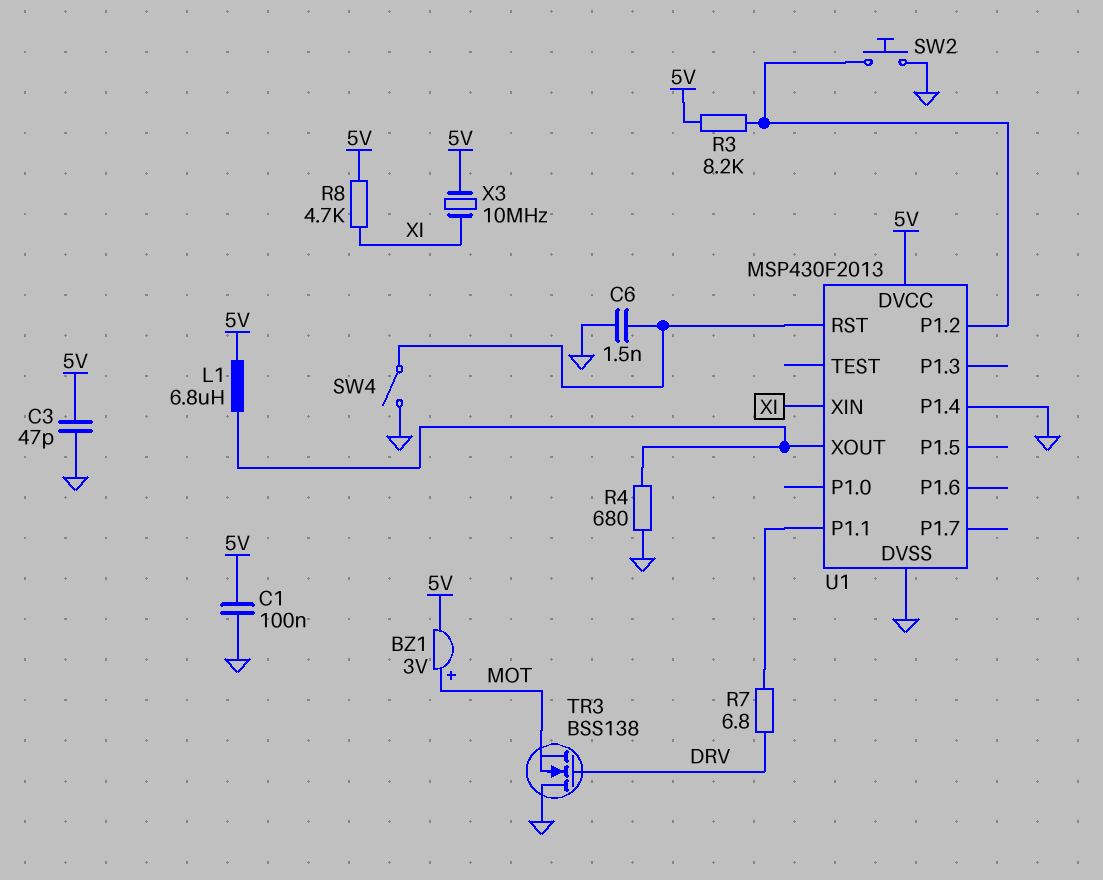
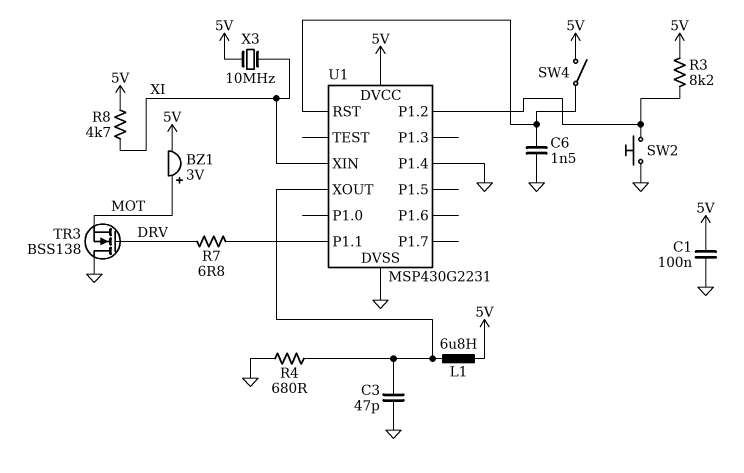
C3: 47pF (5V, GND) -> 47pF (GND, U1/XOUT)
SW4: switch (GND, U1/RST) -> switch (5V, U1/RST)
U1: MSP430F2013 -> MSP430G2231

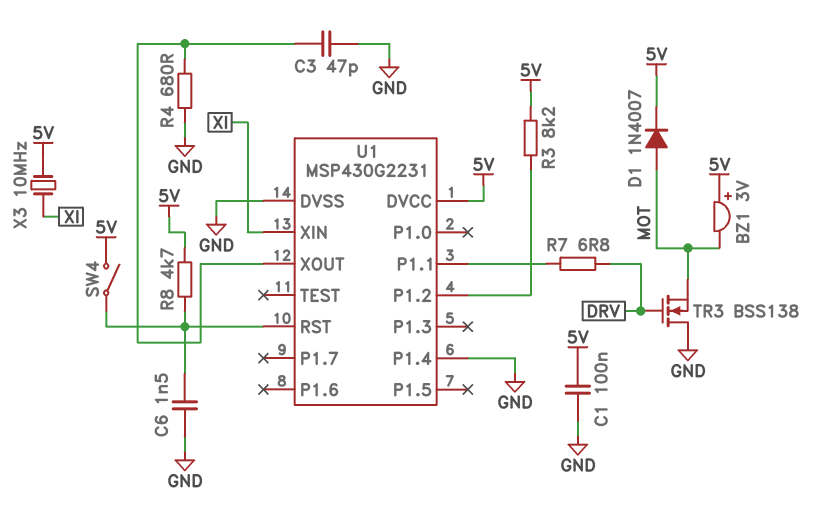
BZ1: buzzer 3V (plus MOT, minus 5V) -> buzzer 3V (plus 5V, minus MOT)
D1: none -> diode 1N4007 (A MOT, K 5V)
L1: 6.8uH (5V, U1/XOUT) -> none
R8: 4.7k (5V, XI) -> 4.7k (5V, U1/RST)
SW2: button (GND, U1/P1.2) -> none

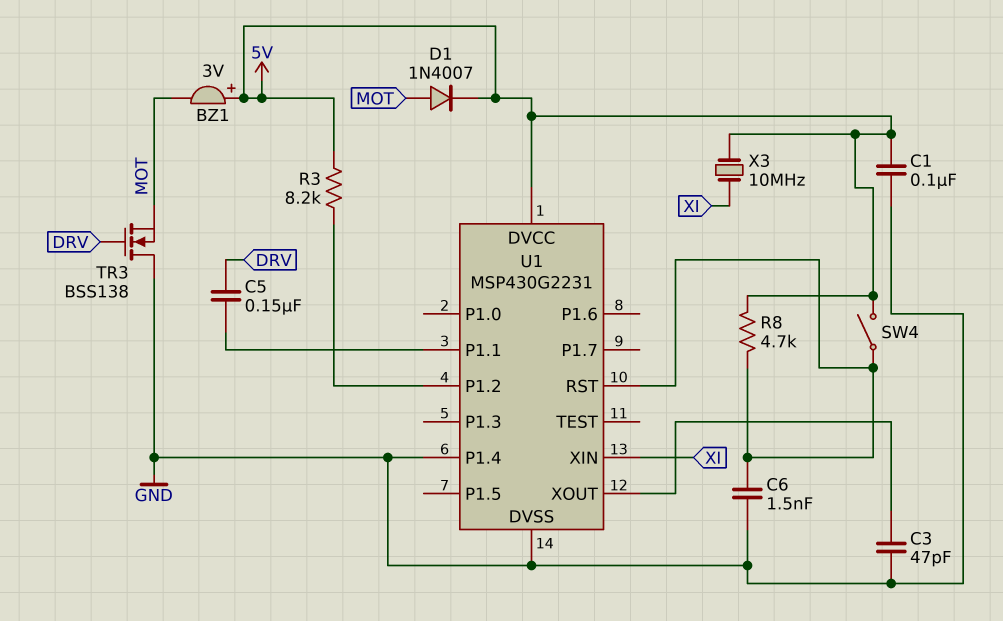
C5: none -> 150nF (DRV, U1/P1.1)
R4: 680 (GND, U1/XOUT) -> none
R7: 6.8 (DRV, U1/P1.1) -> none

